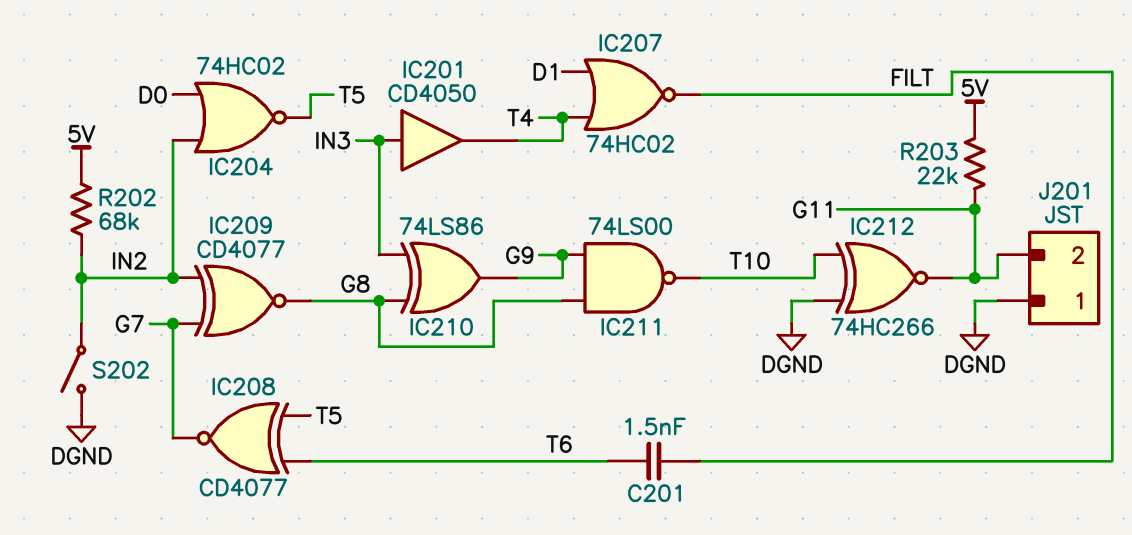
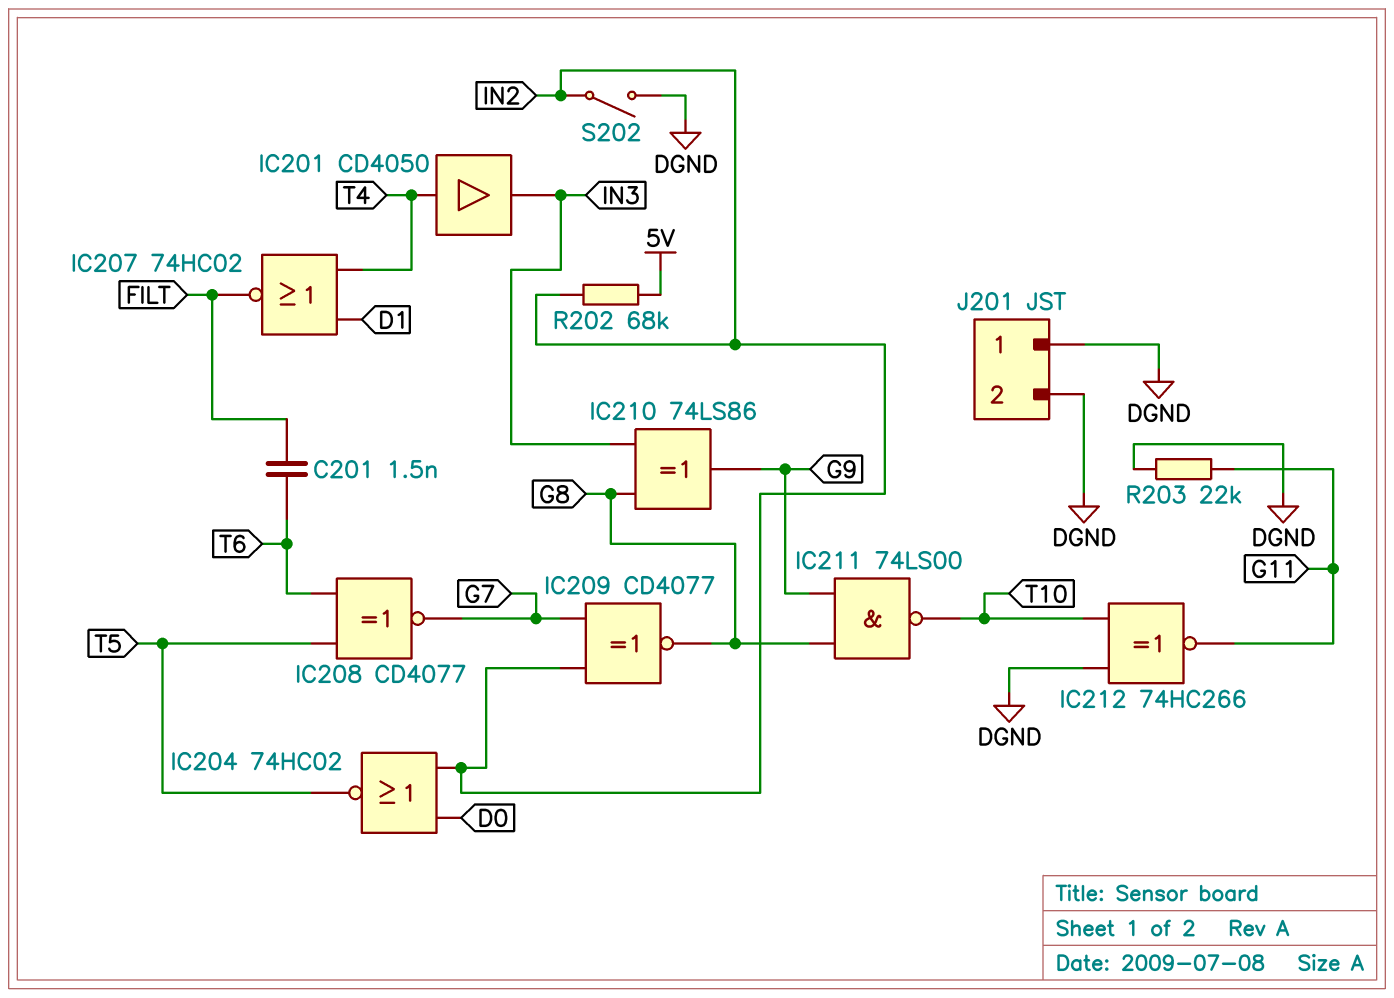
IC201: buffer CD4050 (in IN3, out T4) -> buffer CD4050 (in T4, out IN3)
J201 pin 2: G11 -> DGND
R203: 22k (5V, G11) -> 22k (DGND, G11)

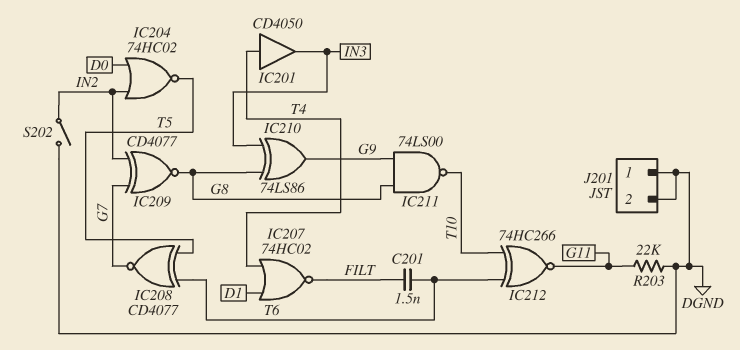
IC212: XNOR 74HC266 (in DGND, in T10, out G11) -> XNOR 74HC266 (in T6, in T10, out G11)
R202: 68k (5V, IN2) -> none

